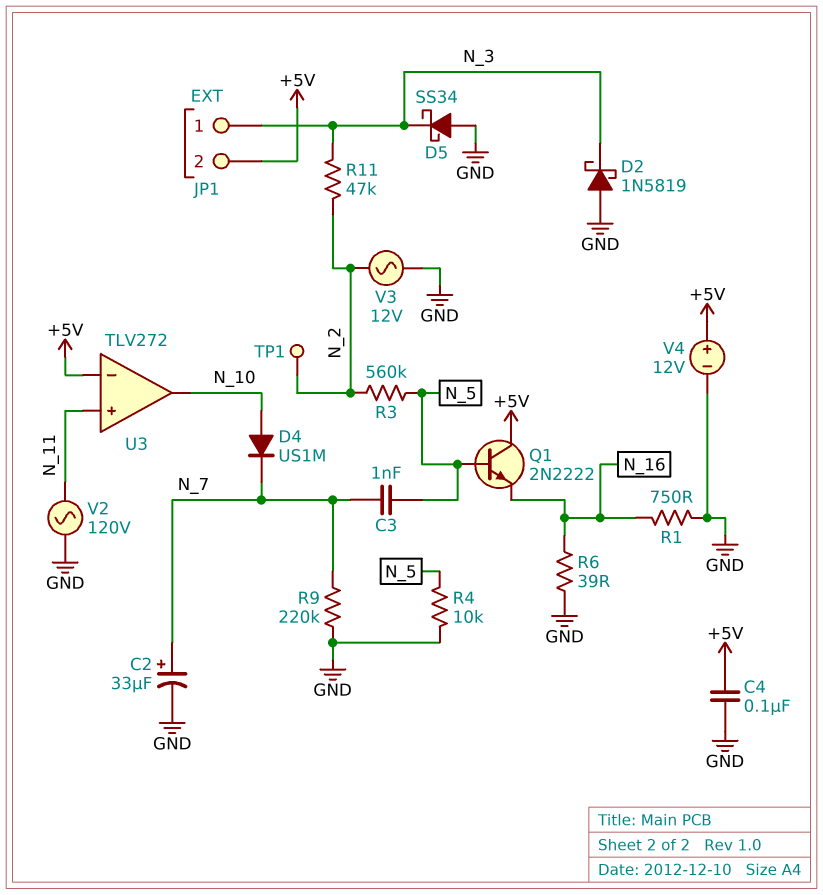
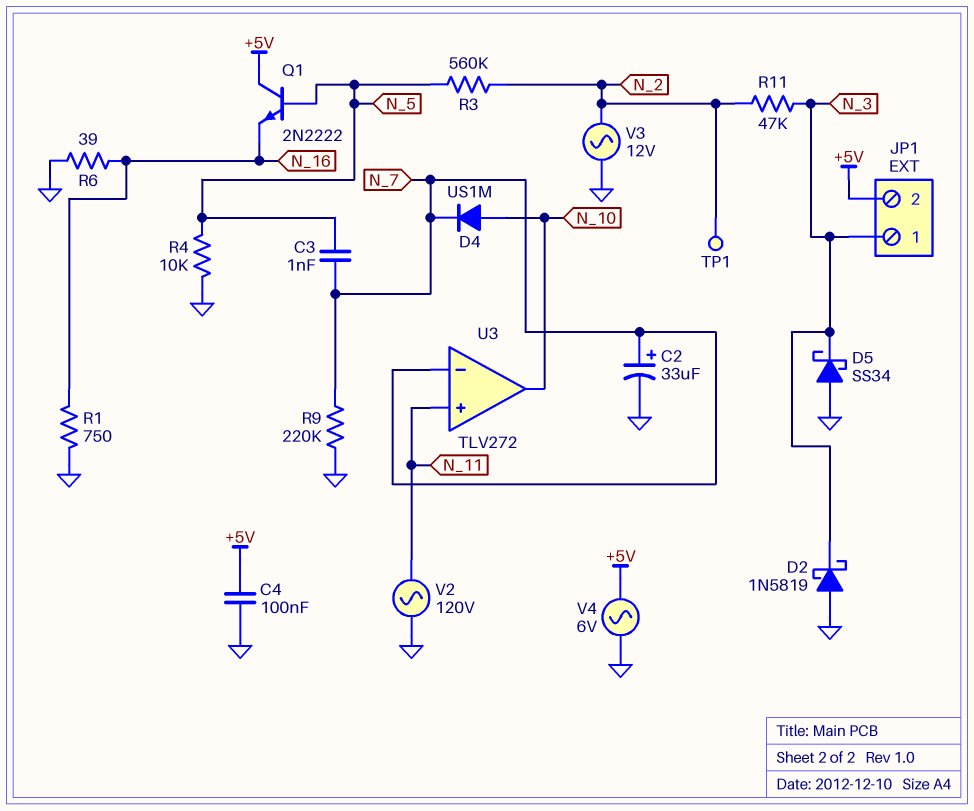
U3 pin in-: +5V -> N_7
V4: 12V (plus +5V, minus GND) -> AC 6V (+5V, GND)

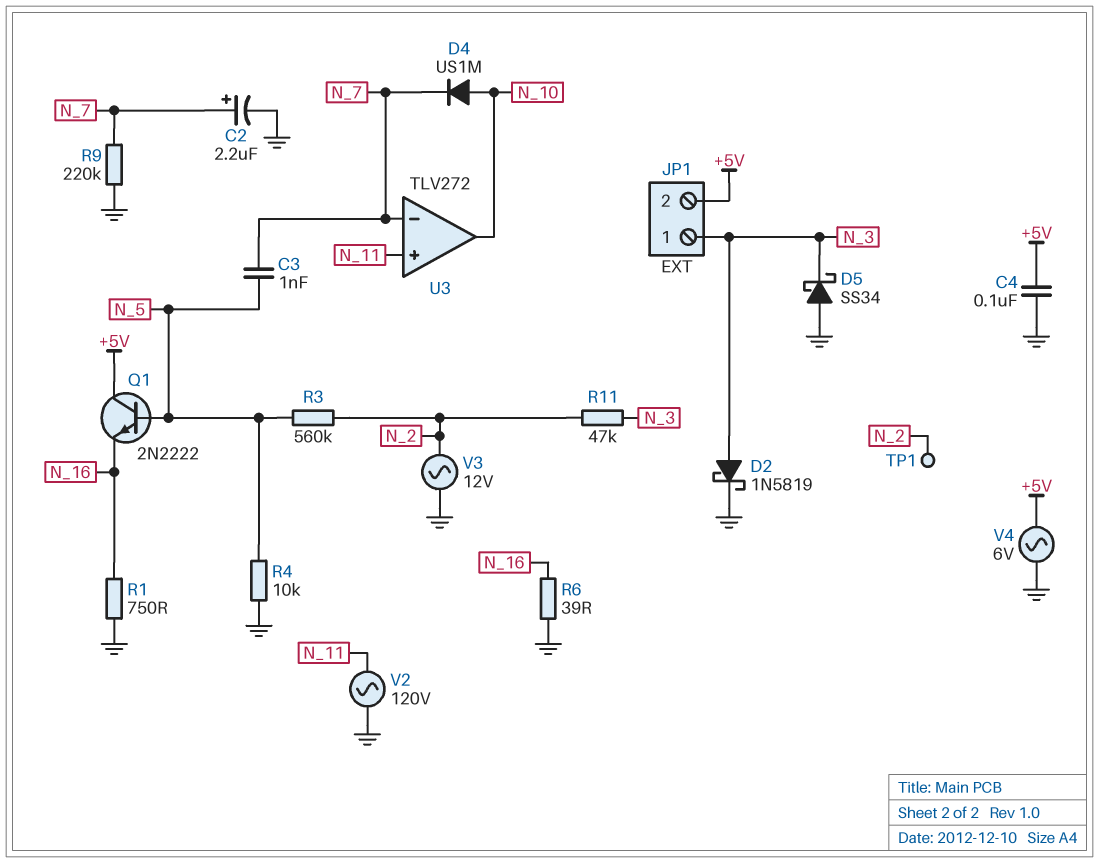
C2: 33uF (plus N_7, minus GND) -> 2.2uF (plus N_7, minus GND)
D2: schottky 1N5819 (A GND, K N_3) -> schottky 1N5819 (A N_3, K GND)

